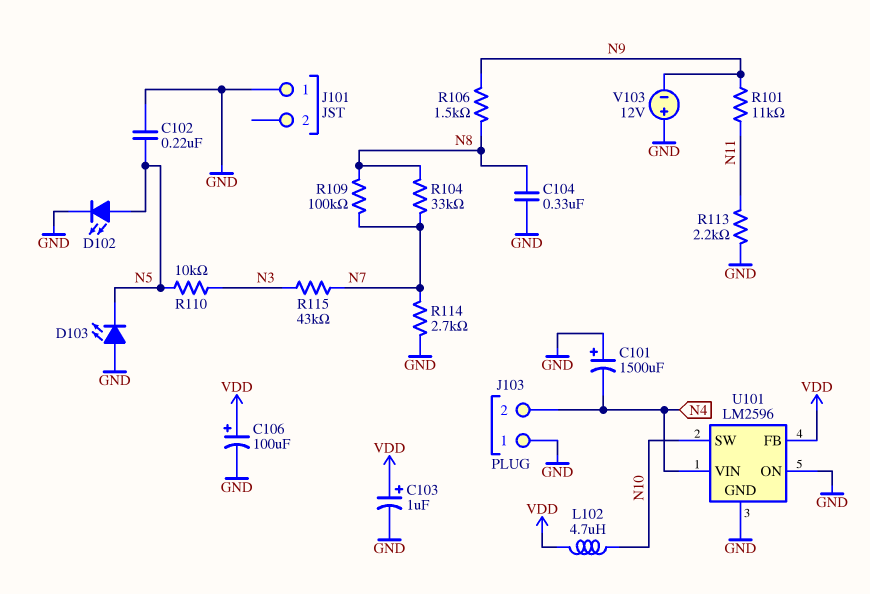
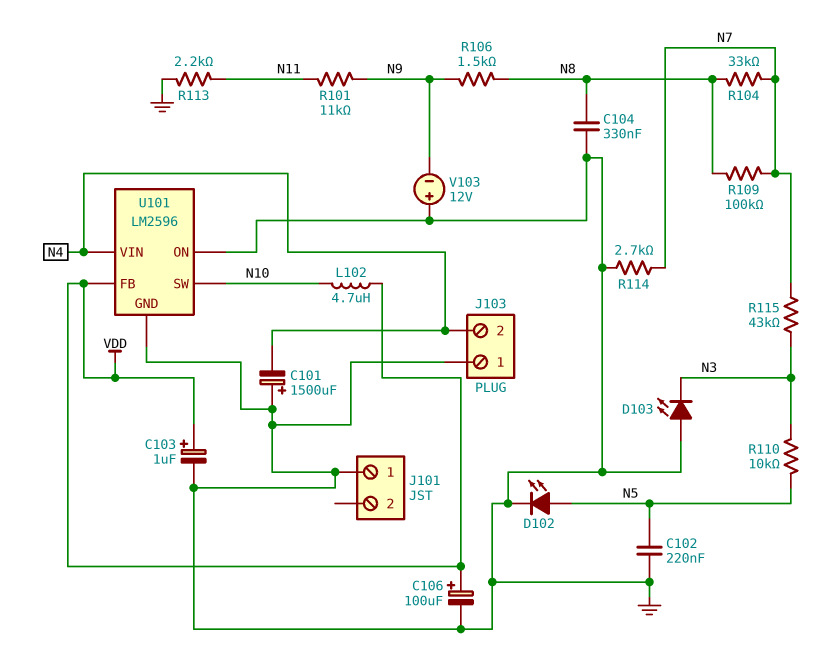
D103: LED (A GND, K N5) -> LED (A GND, K N3)

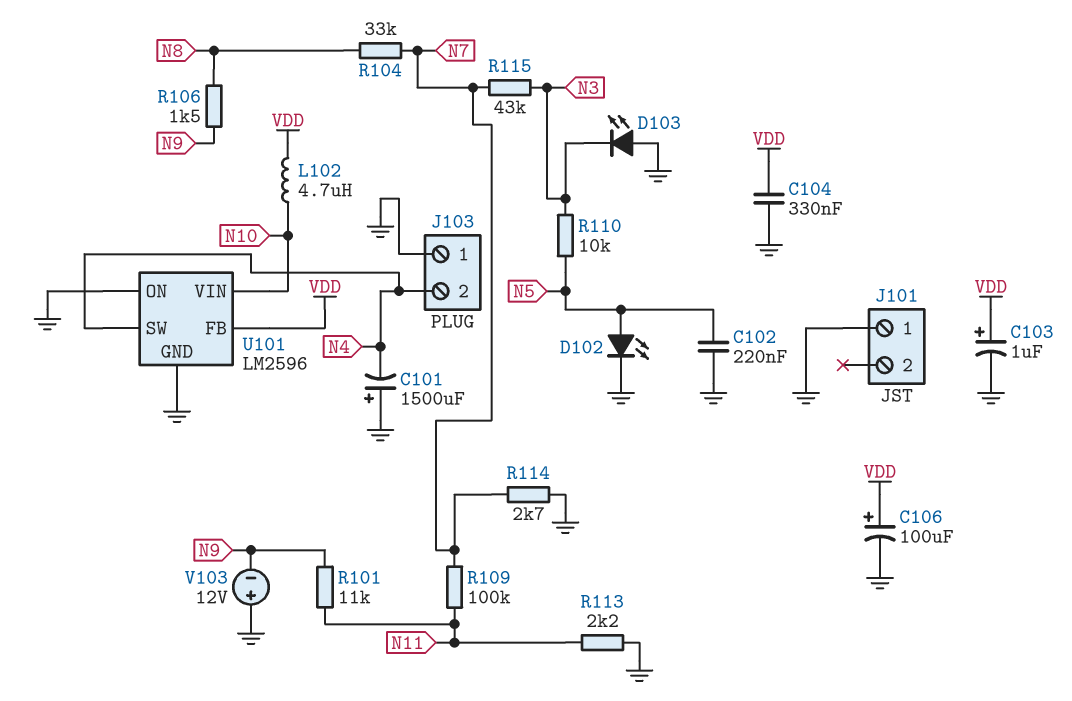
C104: 330nF (GND, N8) -> 330nF (GND, VDD)
R109: 100k (N7, N8) -> 100k (N7, N11)
U101 pin SW: N10 -> N4
U101 pin VIN: N4 -> N10

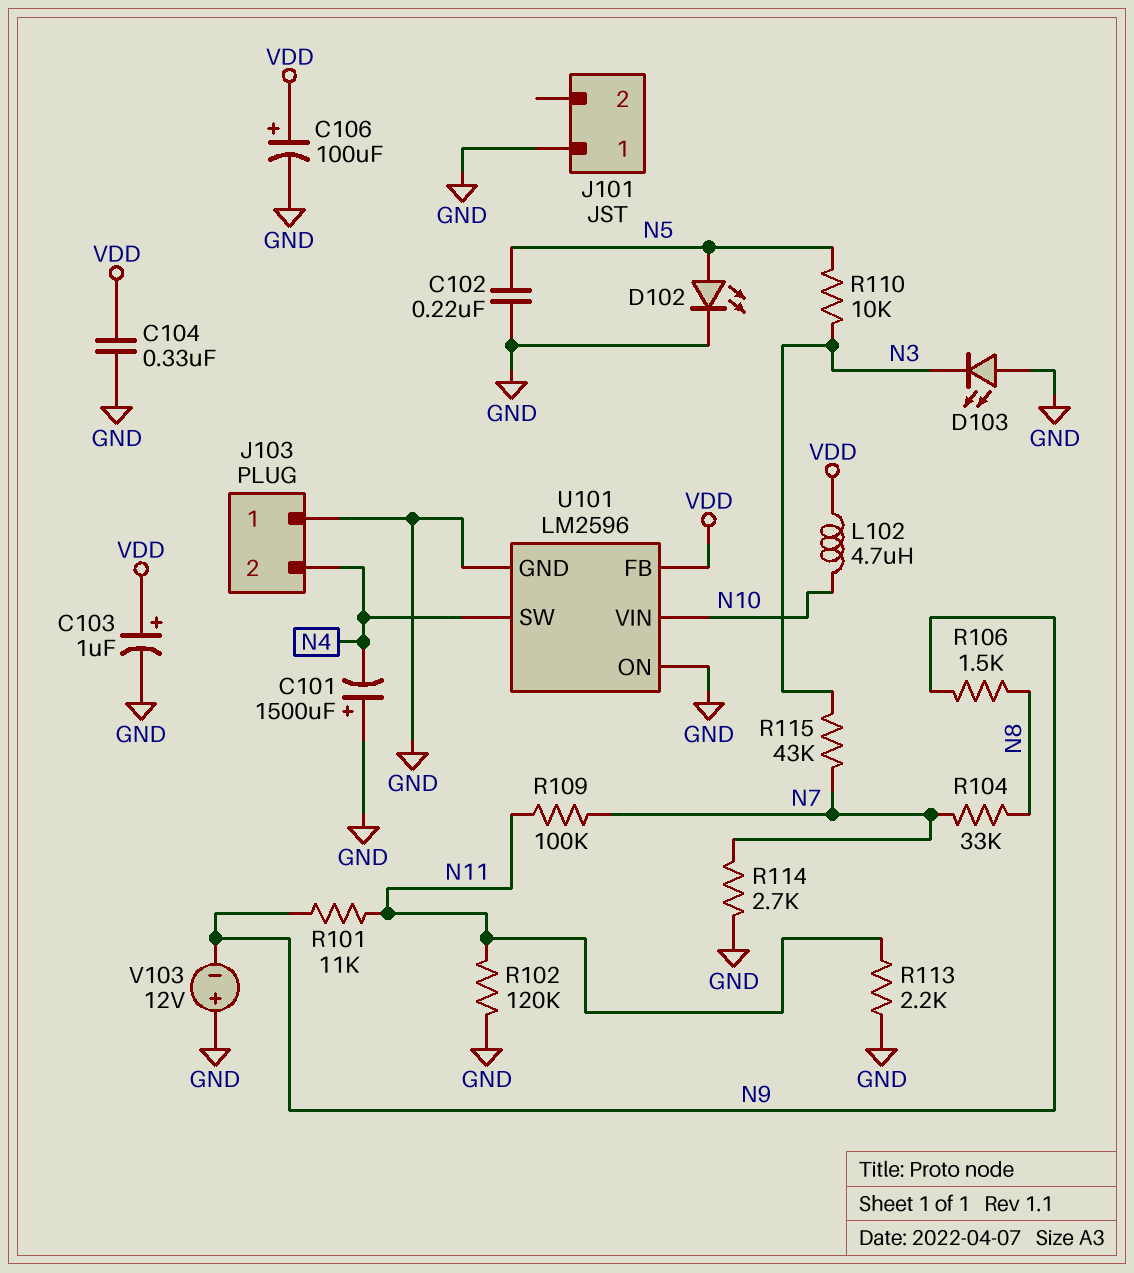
R102: none -> 120k (GND, N11)

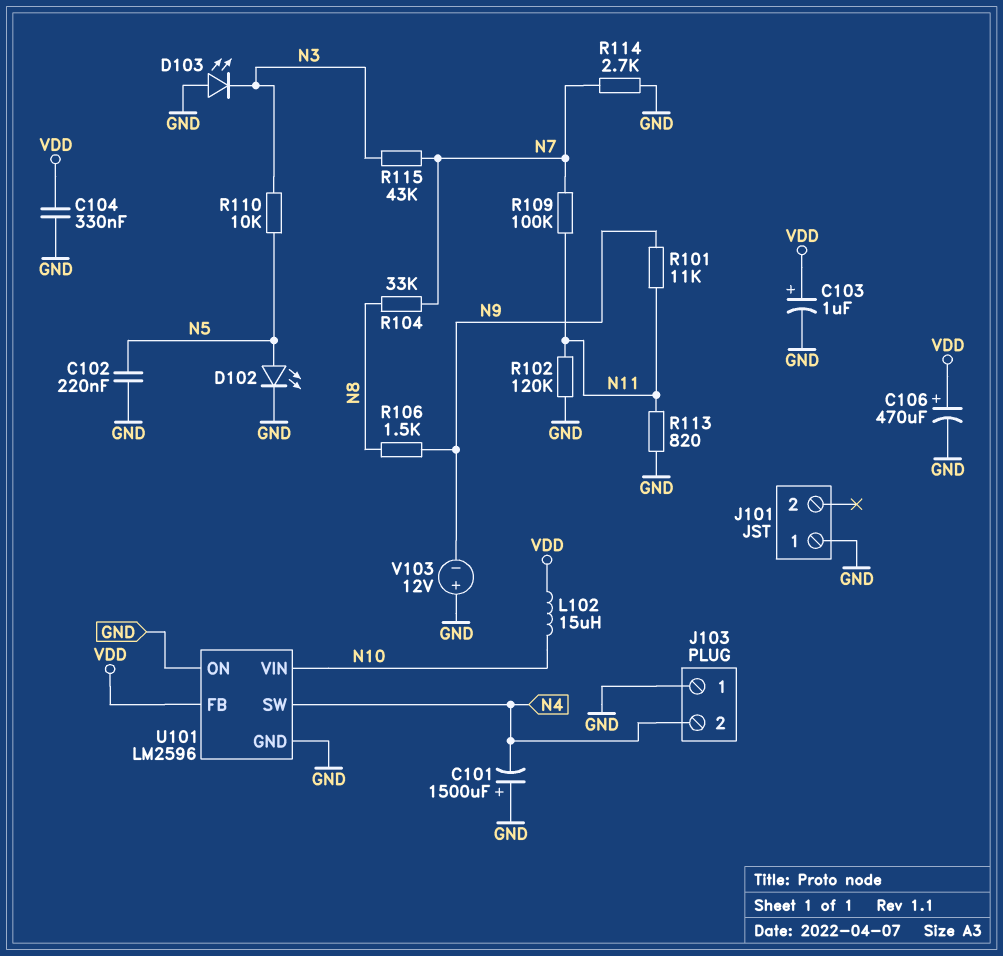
C106: 100uF (plus VDD, minus GND) -> 470uF (plus VDD, minus GND)
L102: 4.7uH (N10, VDD) -> 15uH (N10, VDD)
R113: 2.2k (GND, N11) -> 820 (GND, N11)

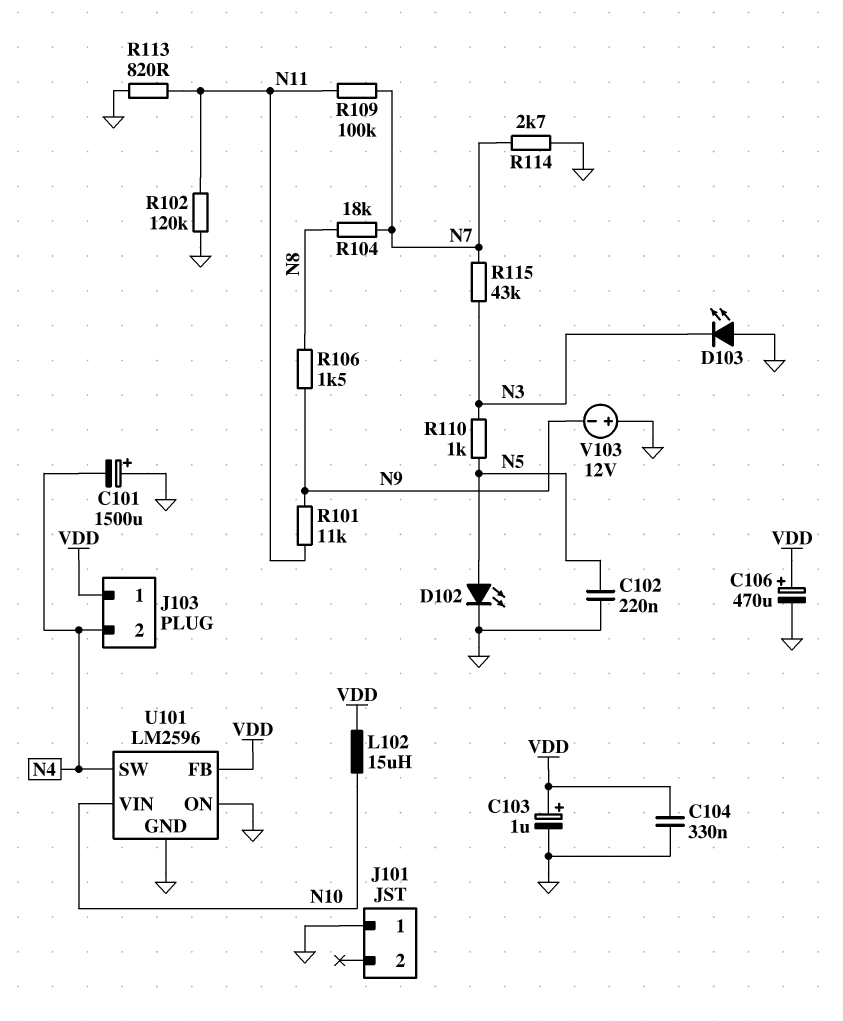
J103 pin 1: GND -> VDD
R104: 33k (N7, N8) -> 18k (N7, N8)
R110: 10k (N3, N5) -> 1k (N3, N5)

